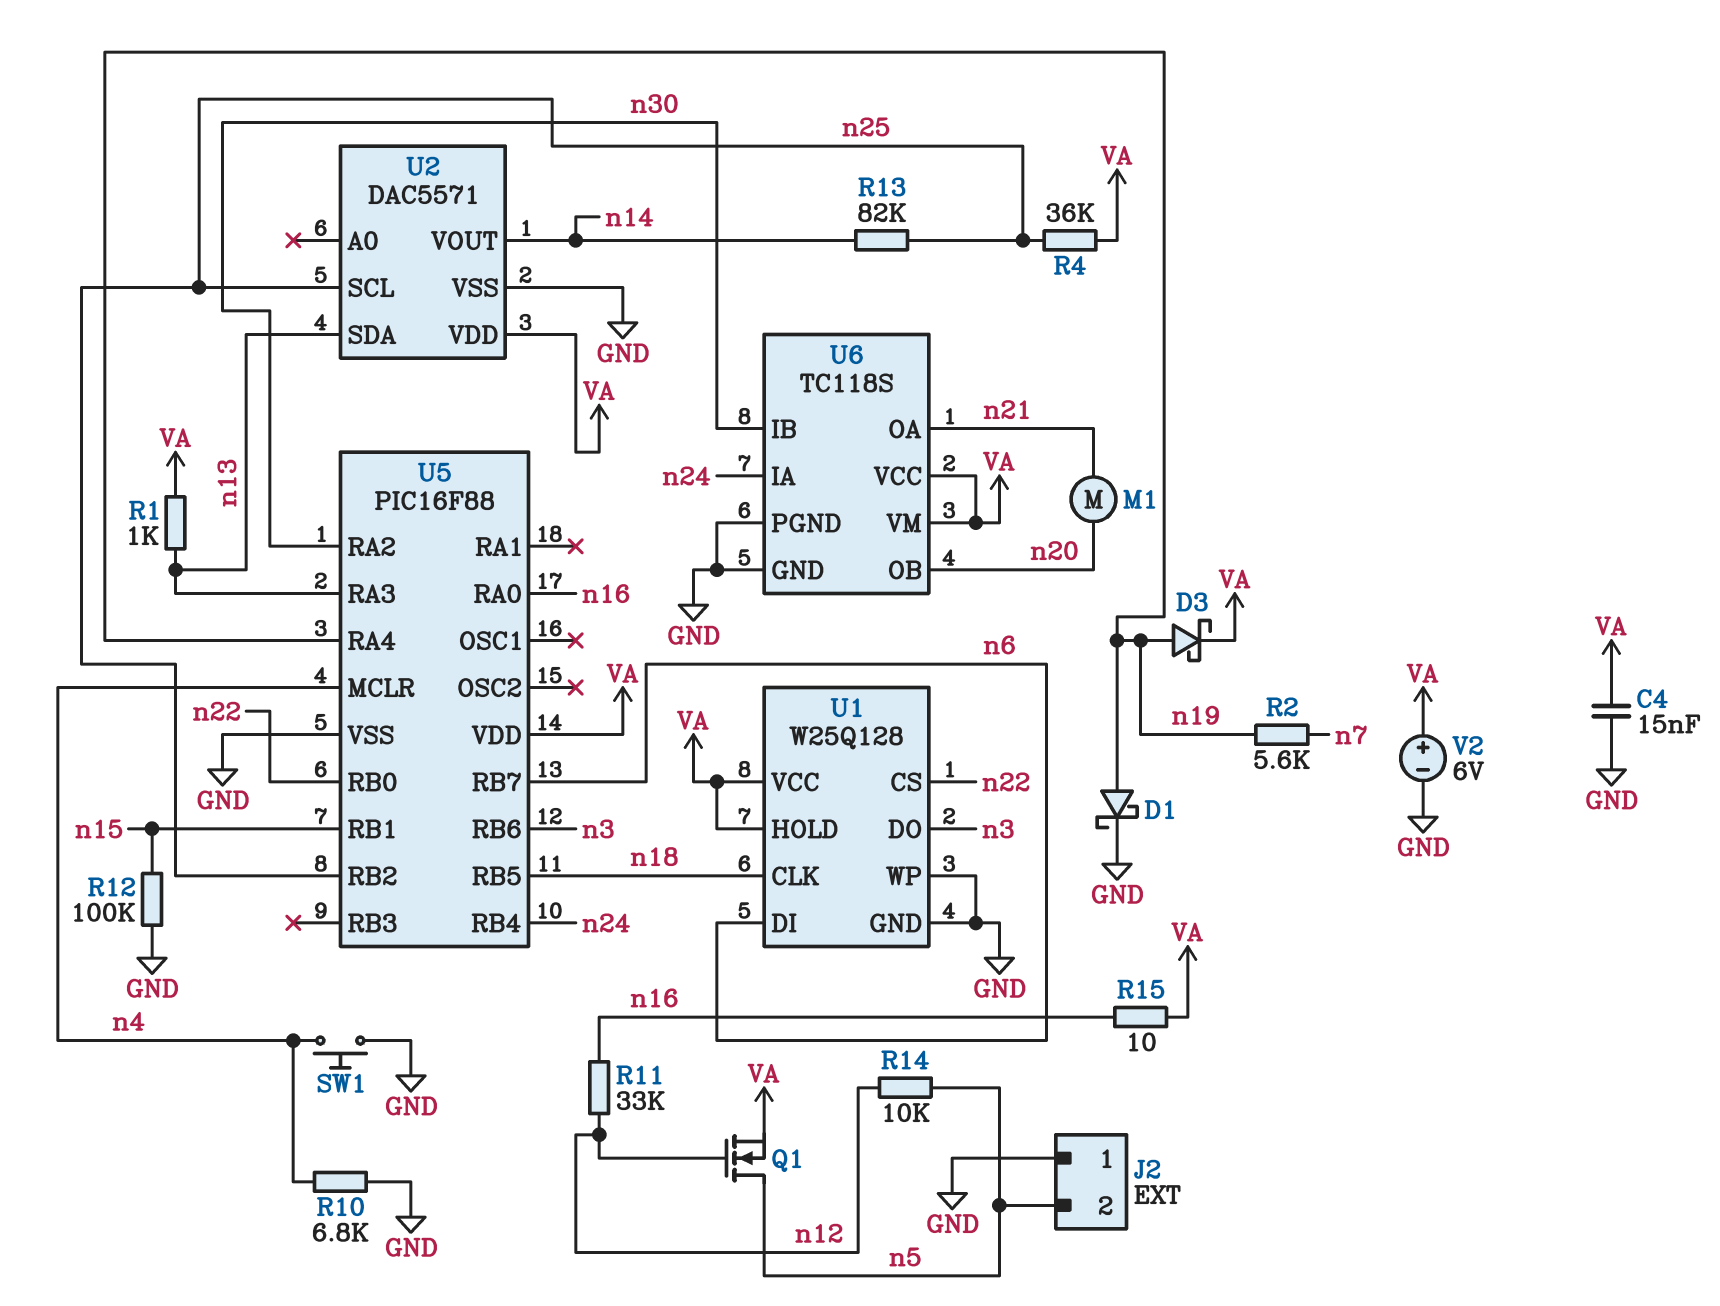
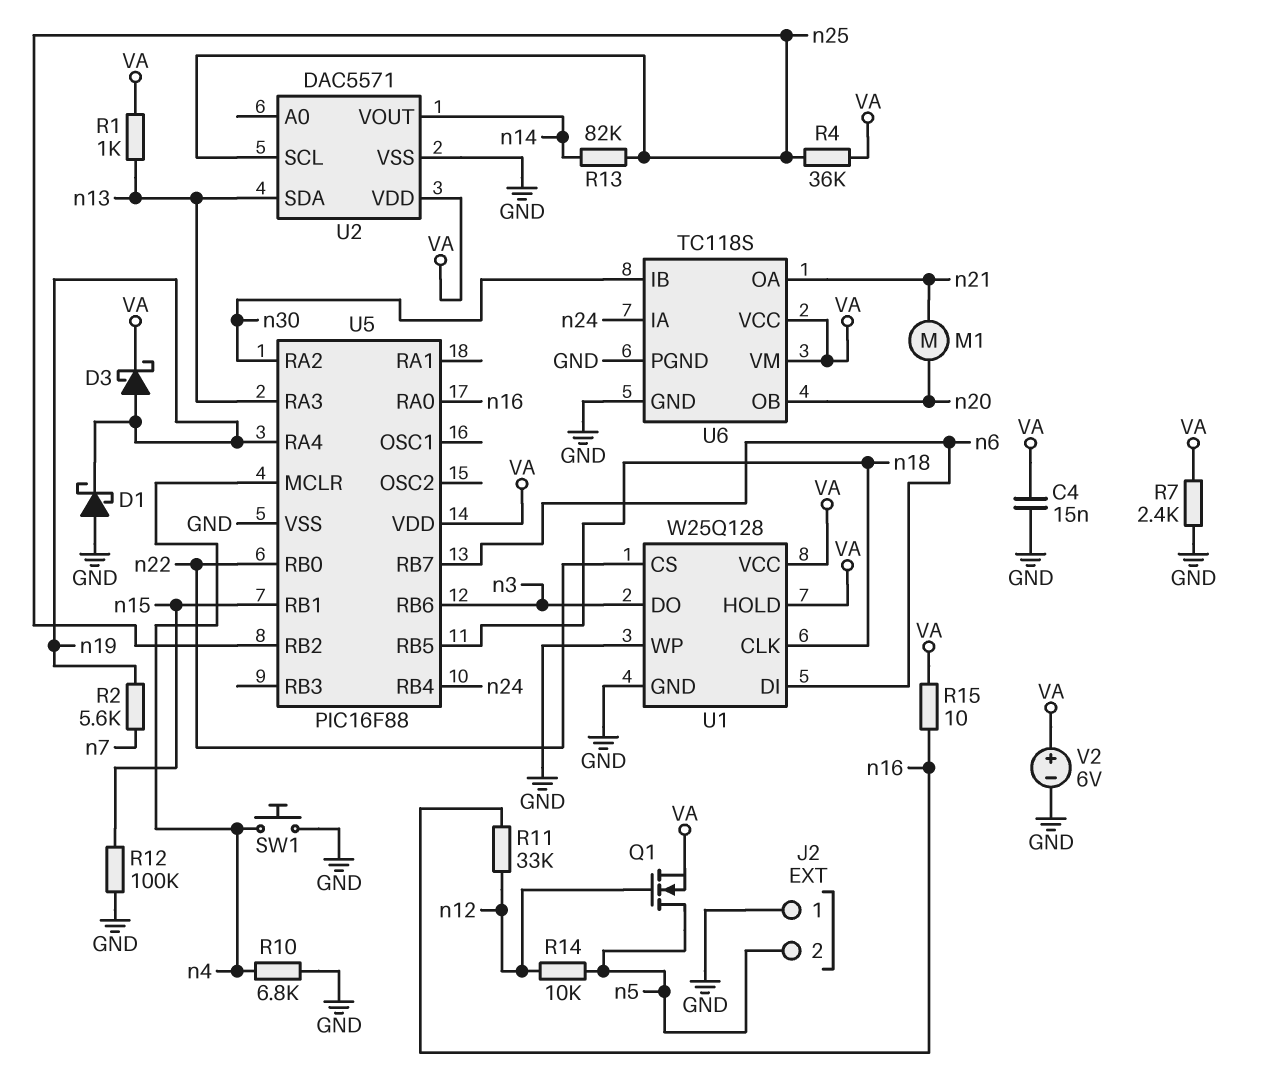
D1: schottky (A n19, K GND) -> schottky (A GND, K n19)
R7: none -> 2.4k (GND, VA)

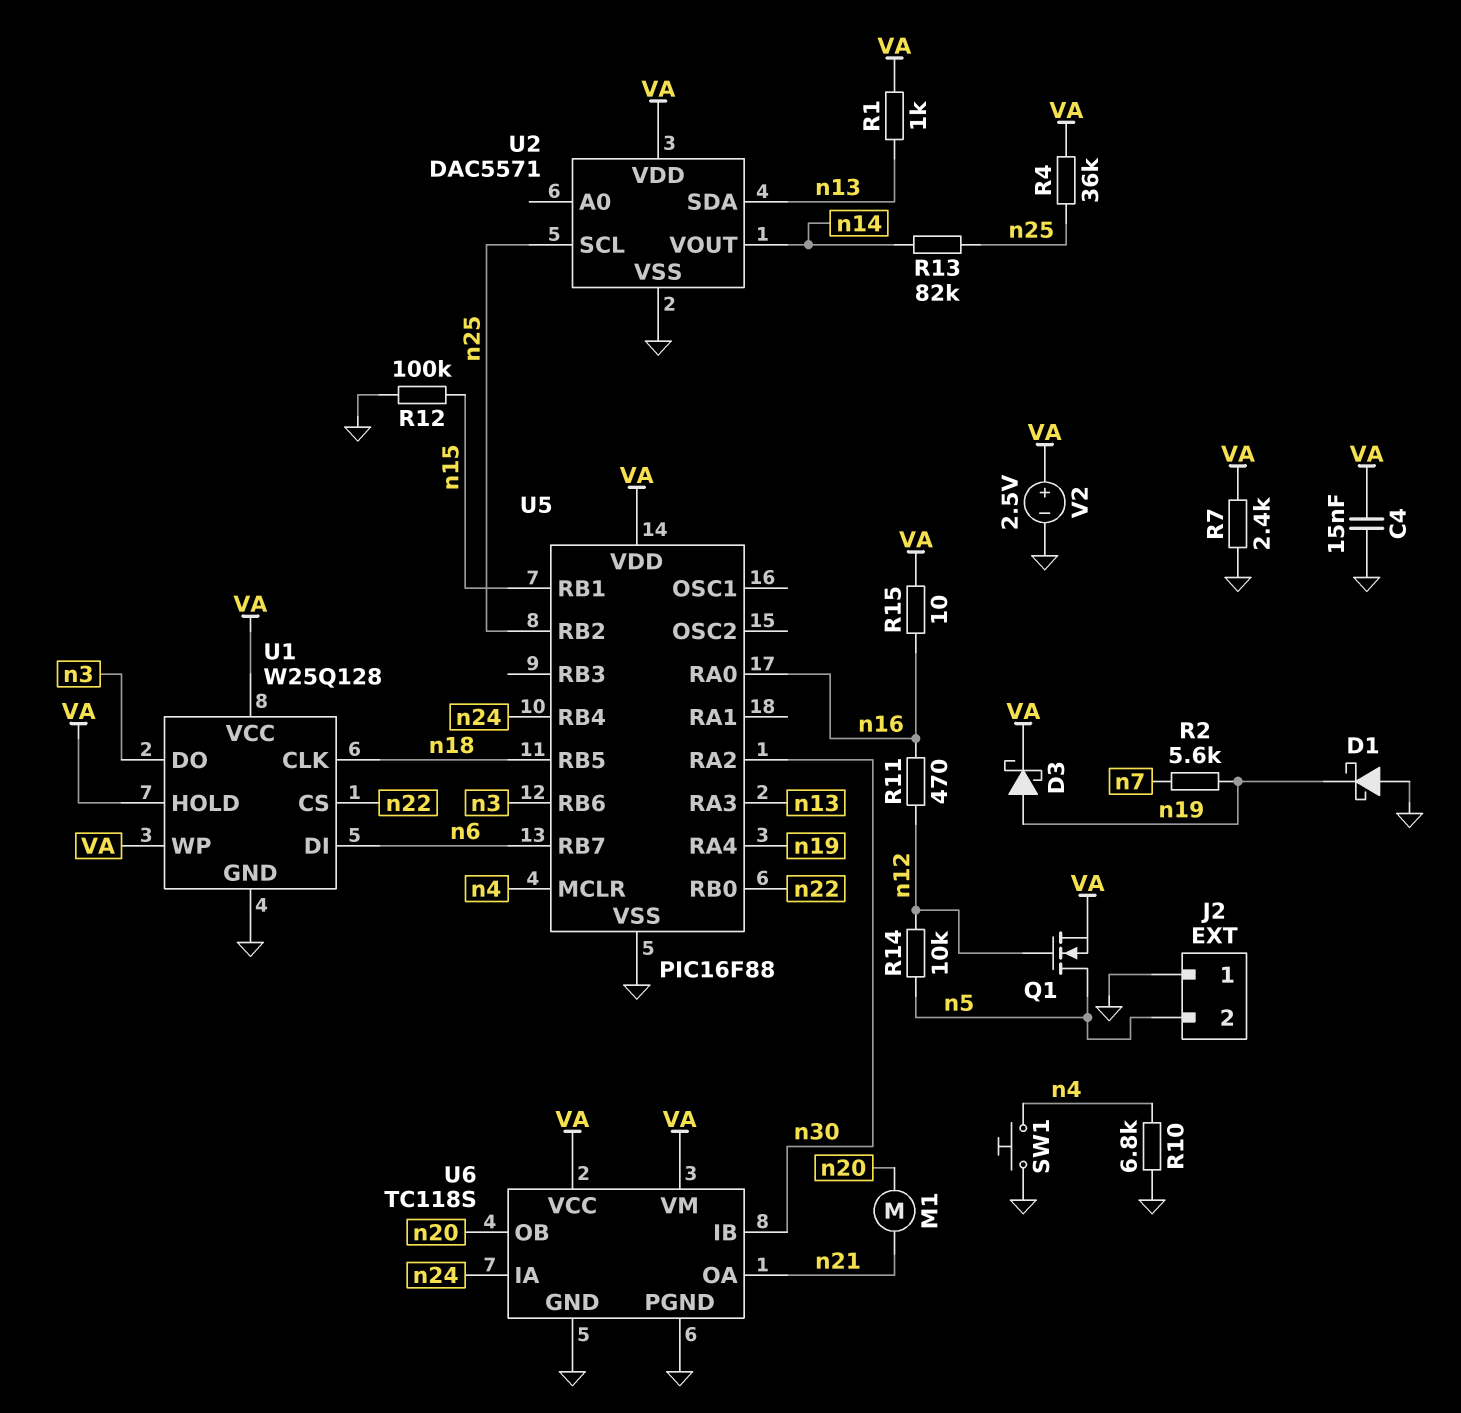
R11: 33k (n12, n16) -> 470 (n12, n16)
U1 pin WP: GND -> VA
V2: 6V (plus VA, minus GND) -> 2.5V (plus VA, minus GND)

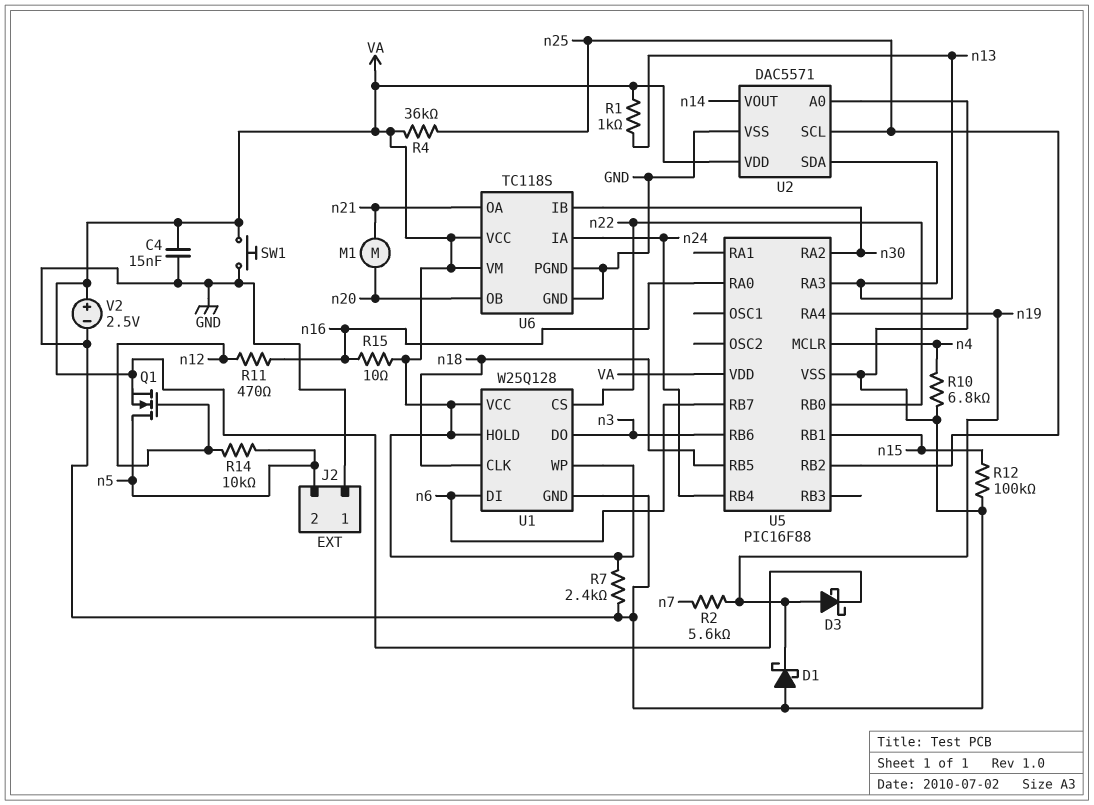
R13: 82k (n14, n25) -> none
SW1: button (GND, n4) -> button (GND, VA)
U2 pin A0: none -> GND

